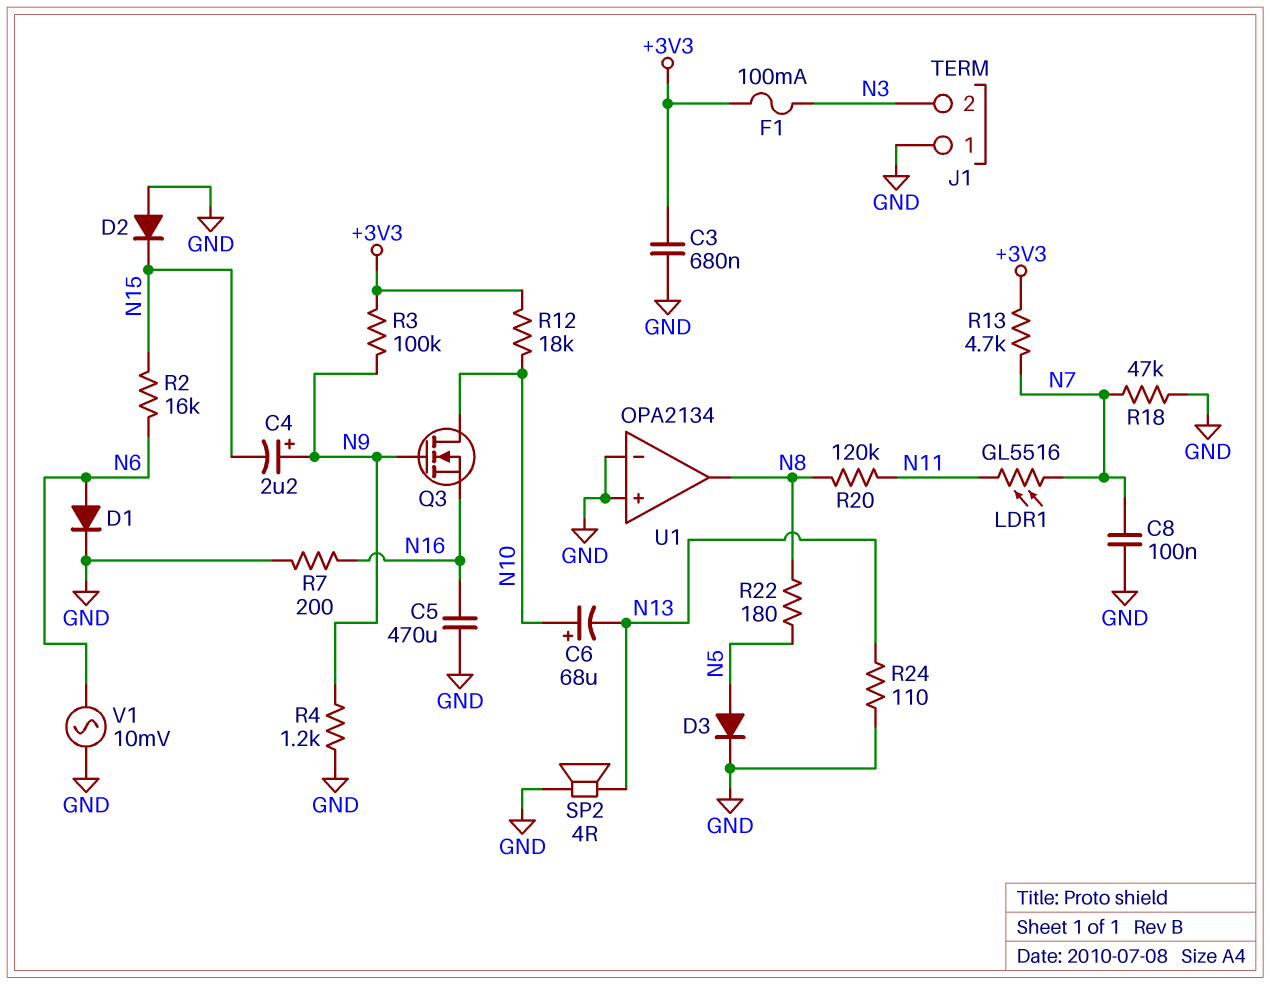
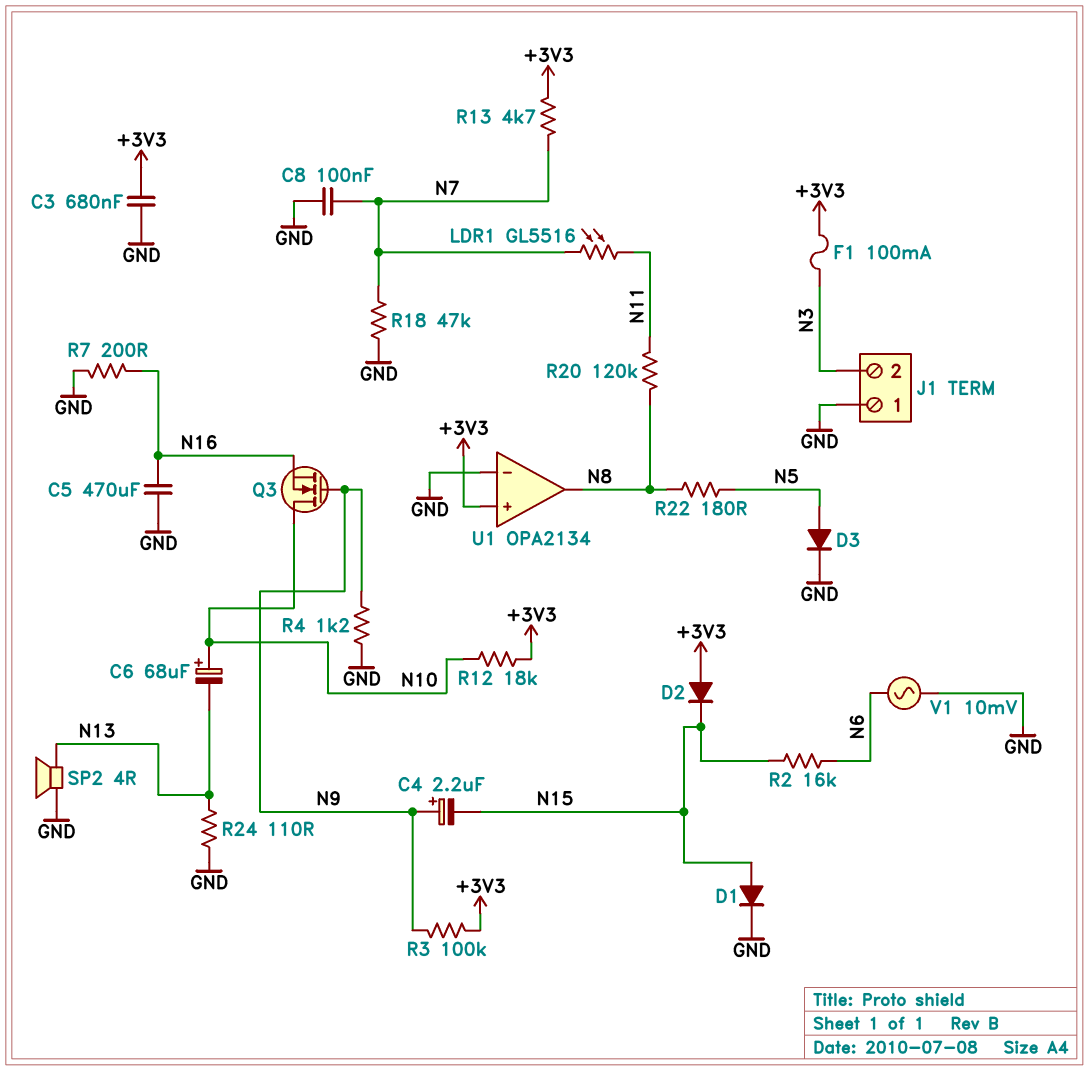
D1: diode (A N6, K GND) -> diode (A N15, K GND)
D2: diode (A GND, K N15) -> diode (A +3V3, K N15)
U1 pin in+: GND -> +3V3

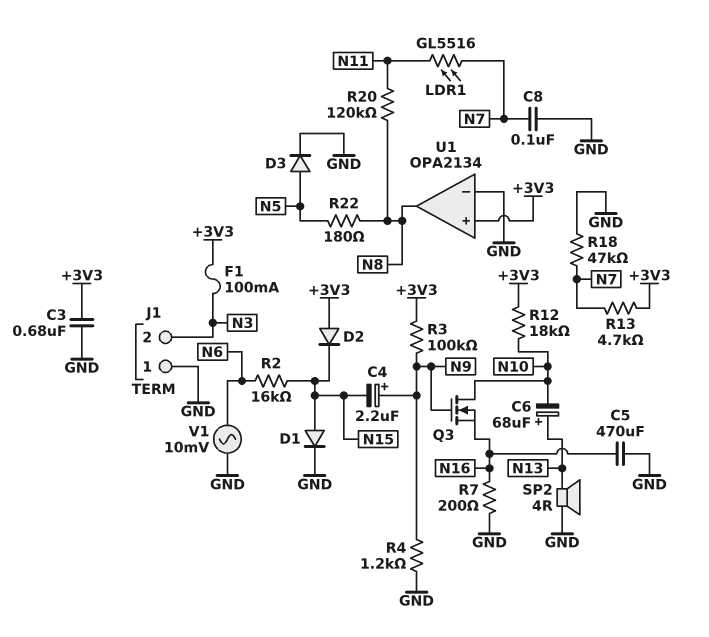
C6: 68uF (plus N10, minus N13) -> 68uF (plus N13, minus N10)
R24: 110 (GND, N13) -> none

